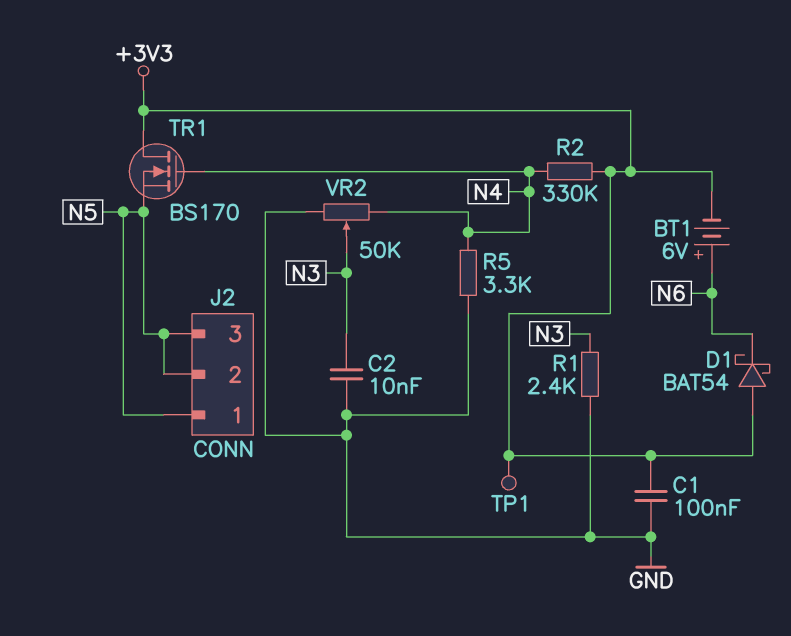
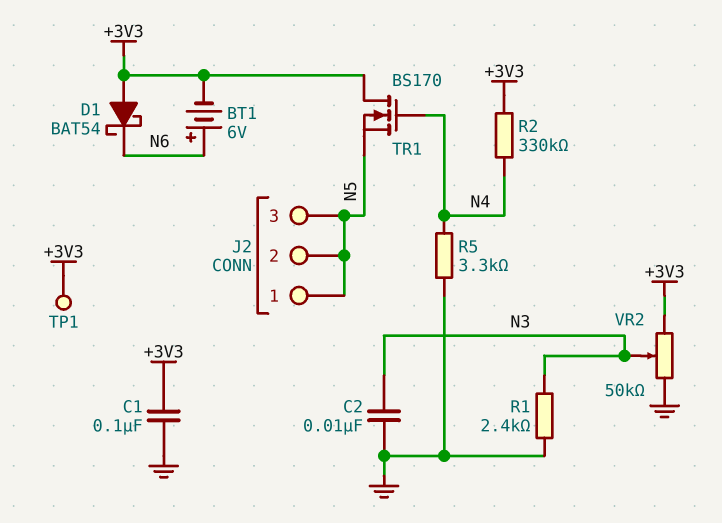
VR2: 50k (GND, N4, wiper N3) -> 50k (+3V3, GND, wiper N3)

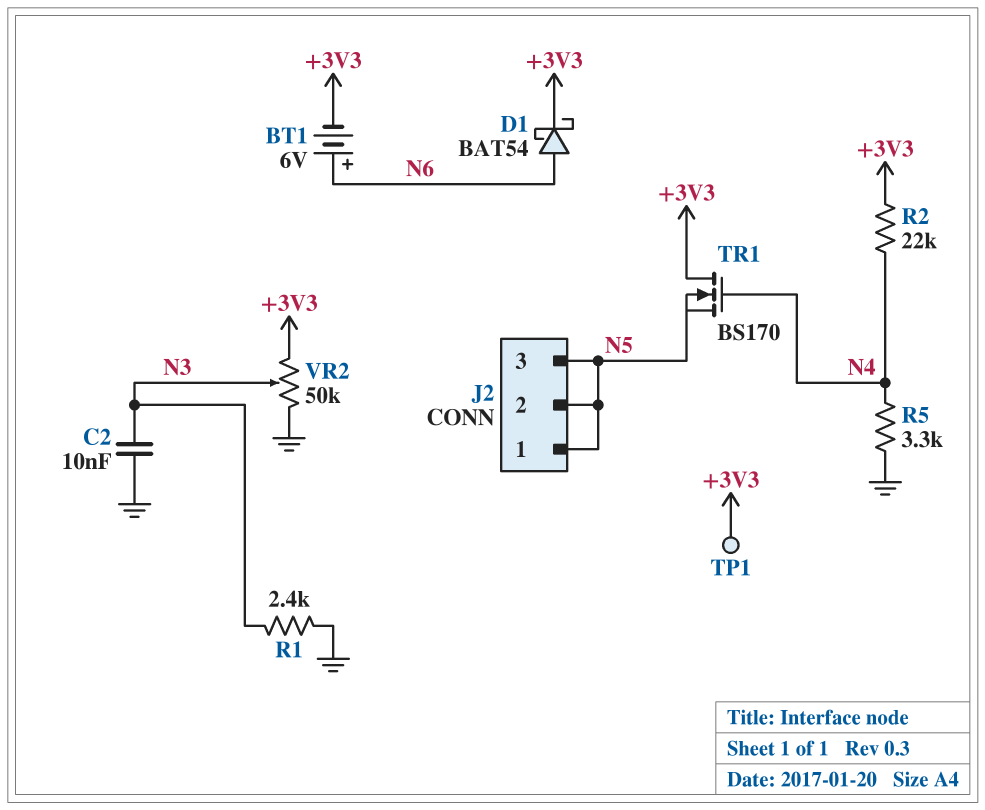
C1: 100nF (+3V3, GND) -> none
D1: schottky BAT54 (A +3V3, K N6) -> schottky BAT54 (A N6, K +3V3)
R2: 330k (+3V3, N4) -> 22k (+3V3, N4)

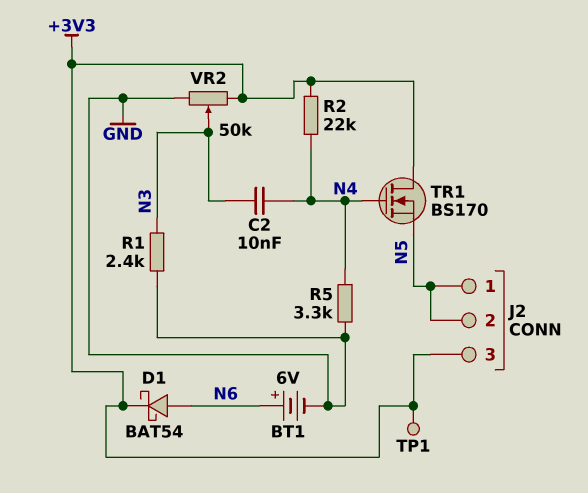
BT1: 6V (plus N6, minus +3V3) -> 6V (plus N6, minus GND)
C2: 10nF (GND, N3) -> 10nF (N3, N4)
J2 pin 3: N5 -> +3V3

